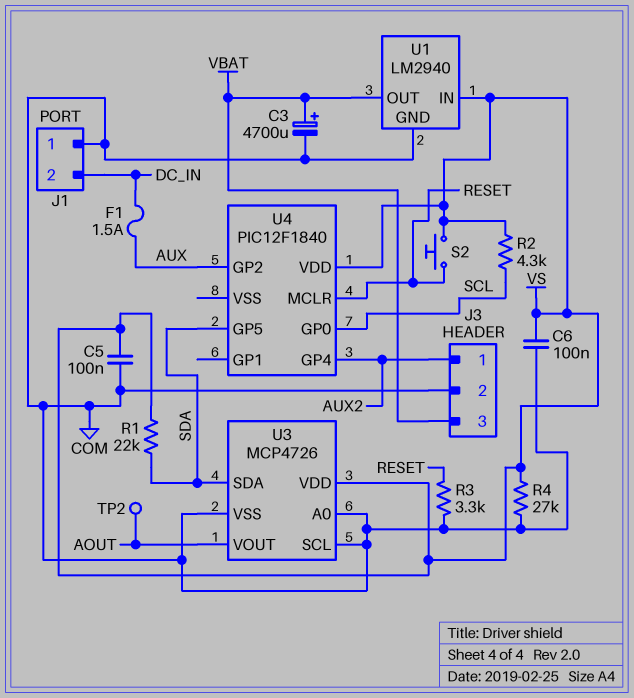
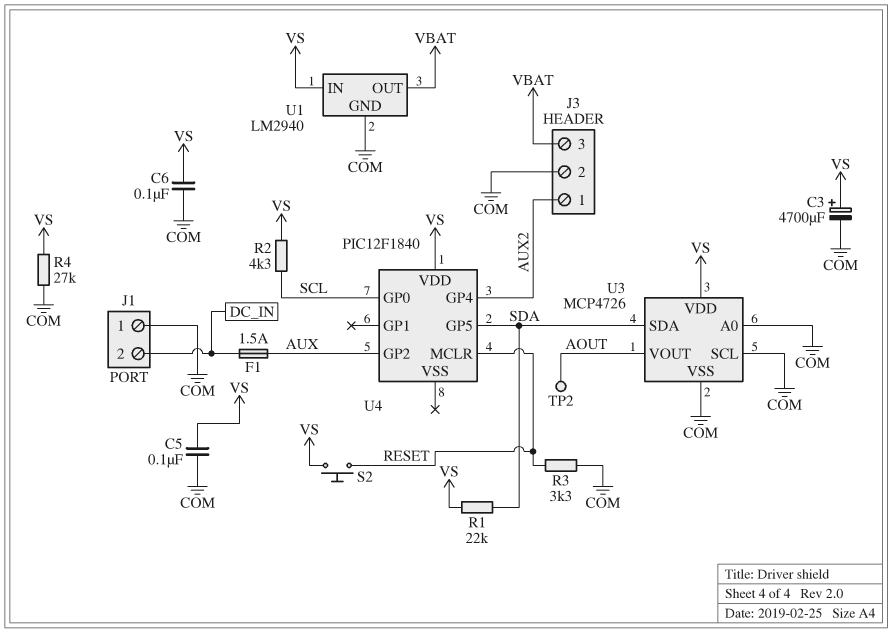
C3: 4700uF (plus VBAT, minus COM) -> 4700uF (plus VS, minus COM)

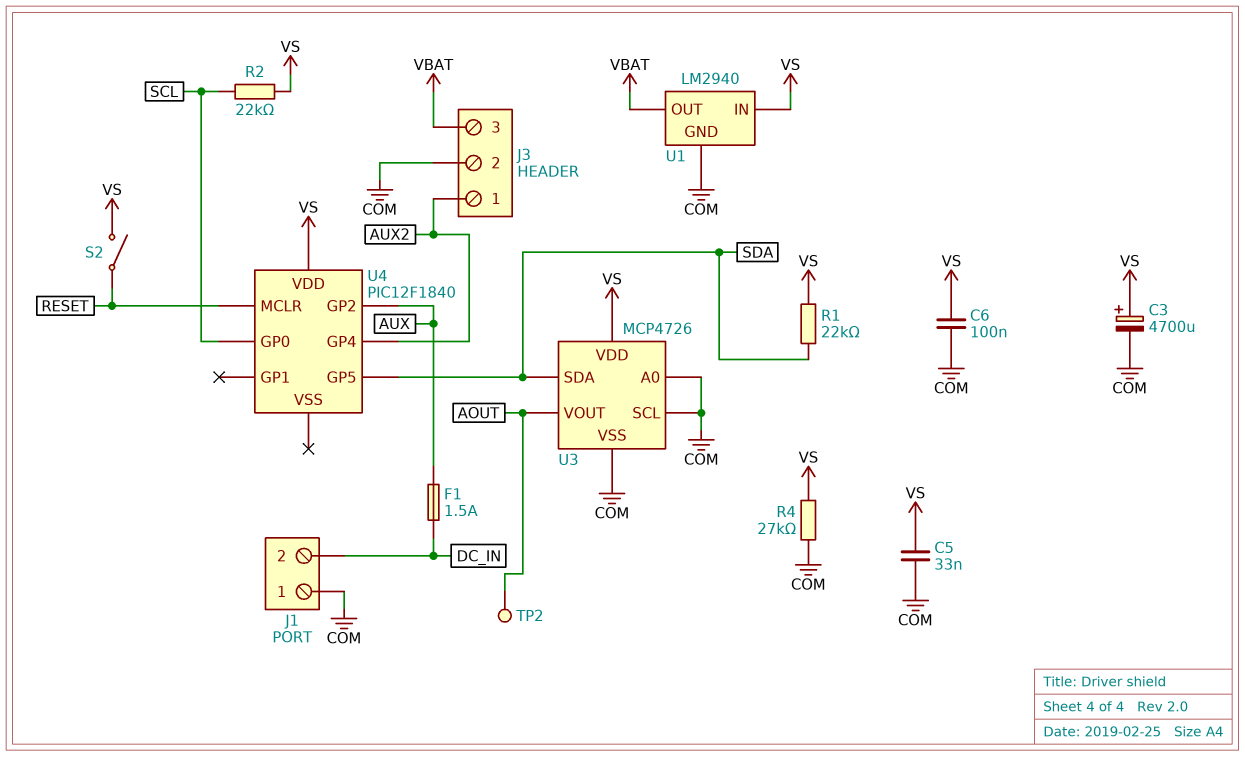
C5: 100nF (COM, VS) -> 33nF (COM, VS)
R2: 4.3k (SCL, VS) -> 22k (SCL, VS)
R3: 3.3k (COM, RESET) -> none
S2: button (RESET, VS) -> switch (RESET, VS)

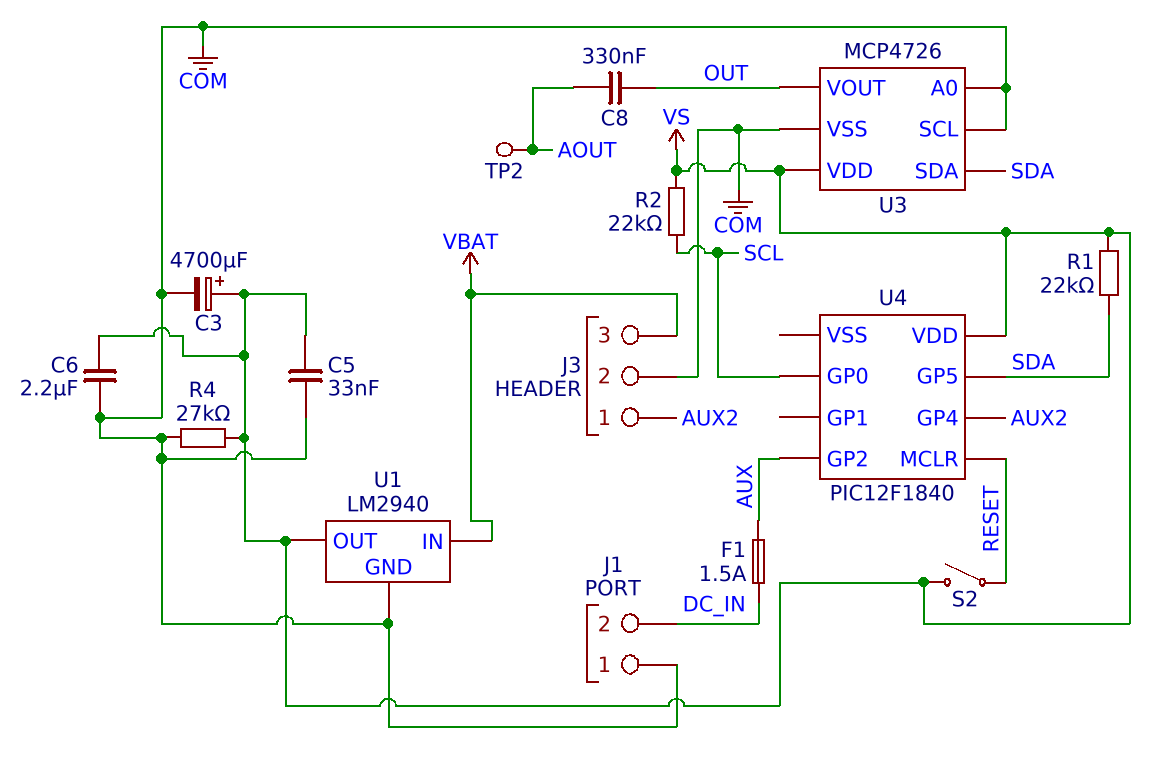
C6: 100nF (COM, VS) -> 2.2uF (COM, VS)
C8: none -> 330nF (AOUT, OUT)
U1 pin IN: VS -> VBAT
U1 pin OUT: VBAT -> VS
U3 pin VOUT: AOUT -> OUT

